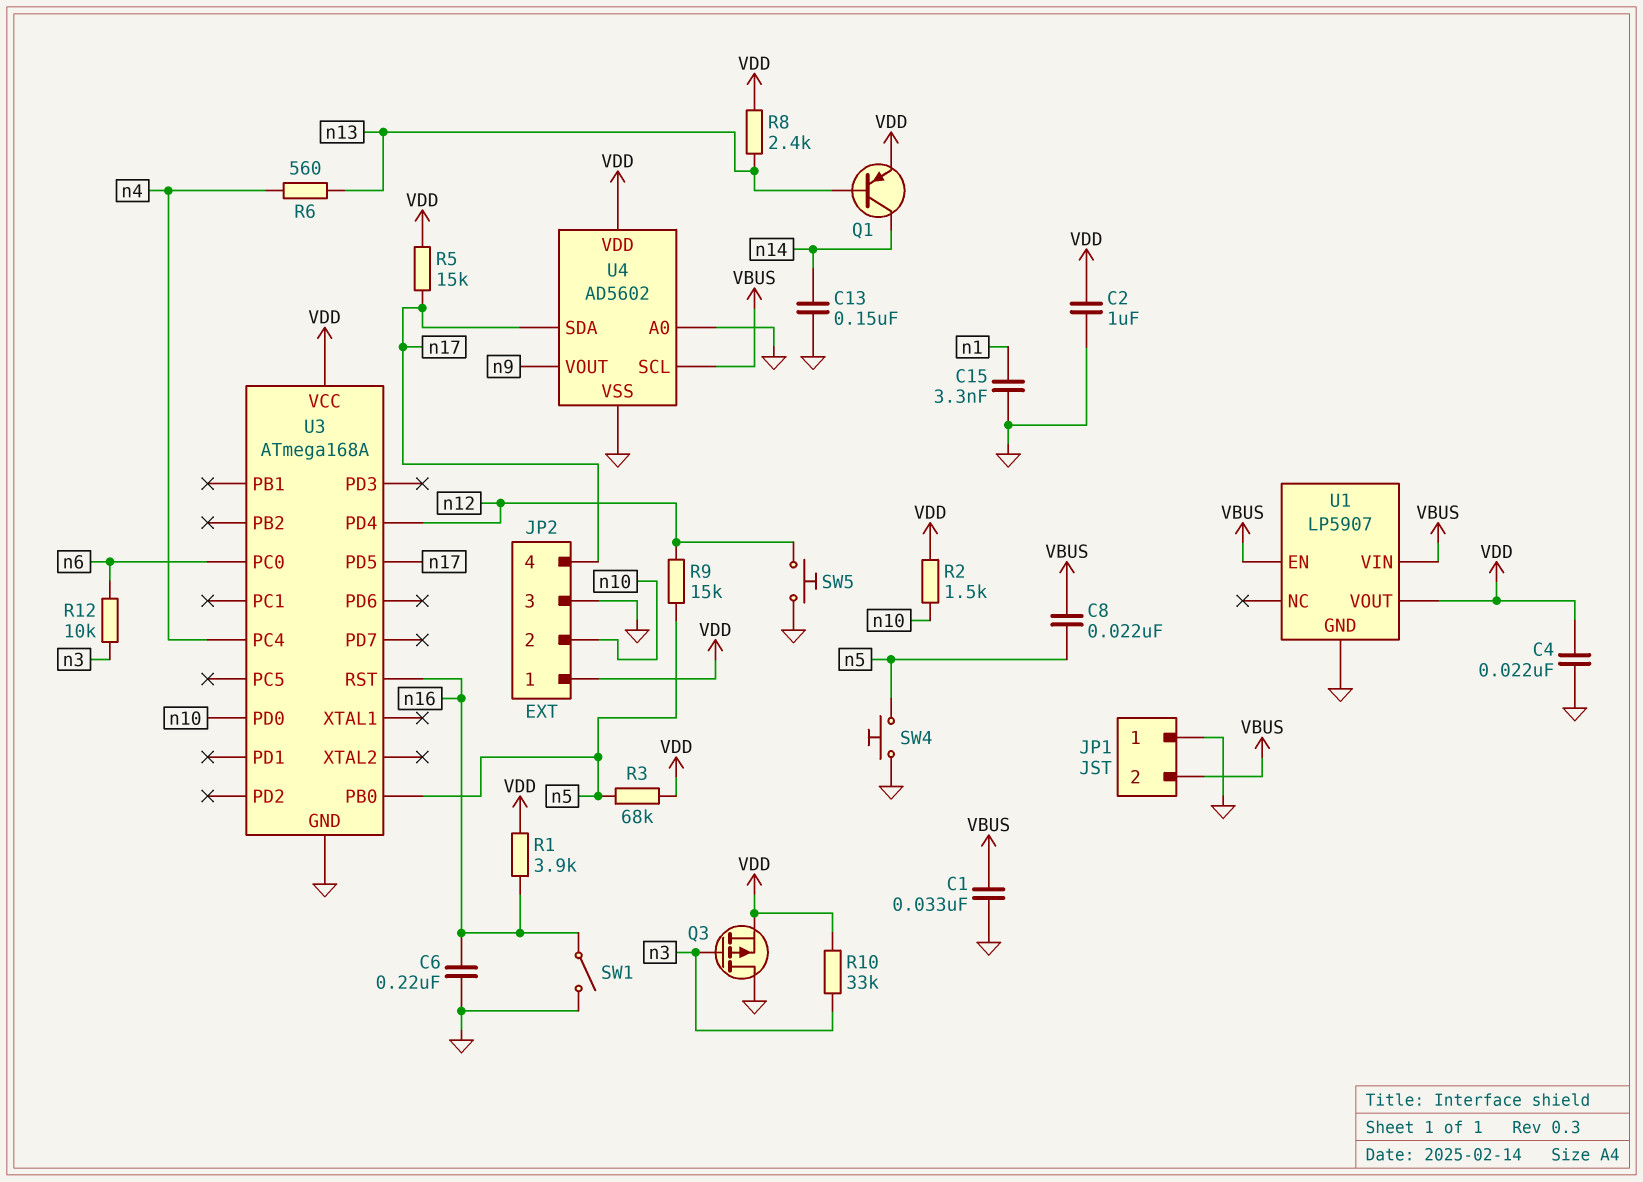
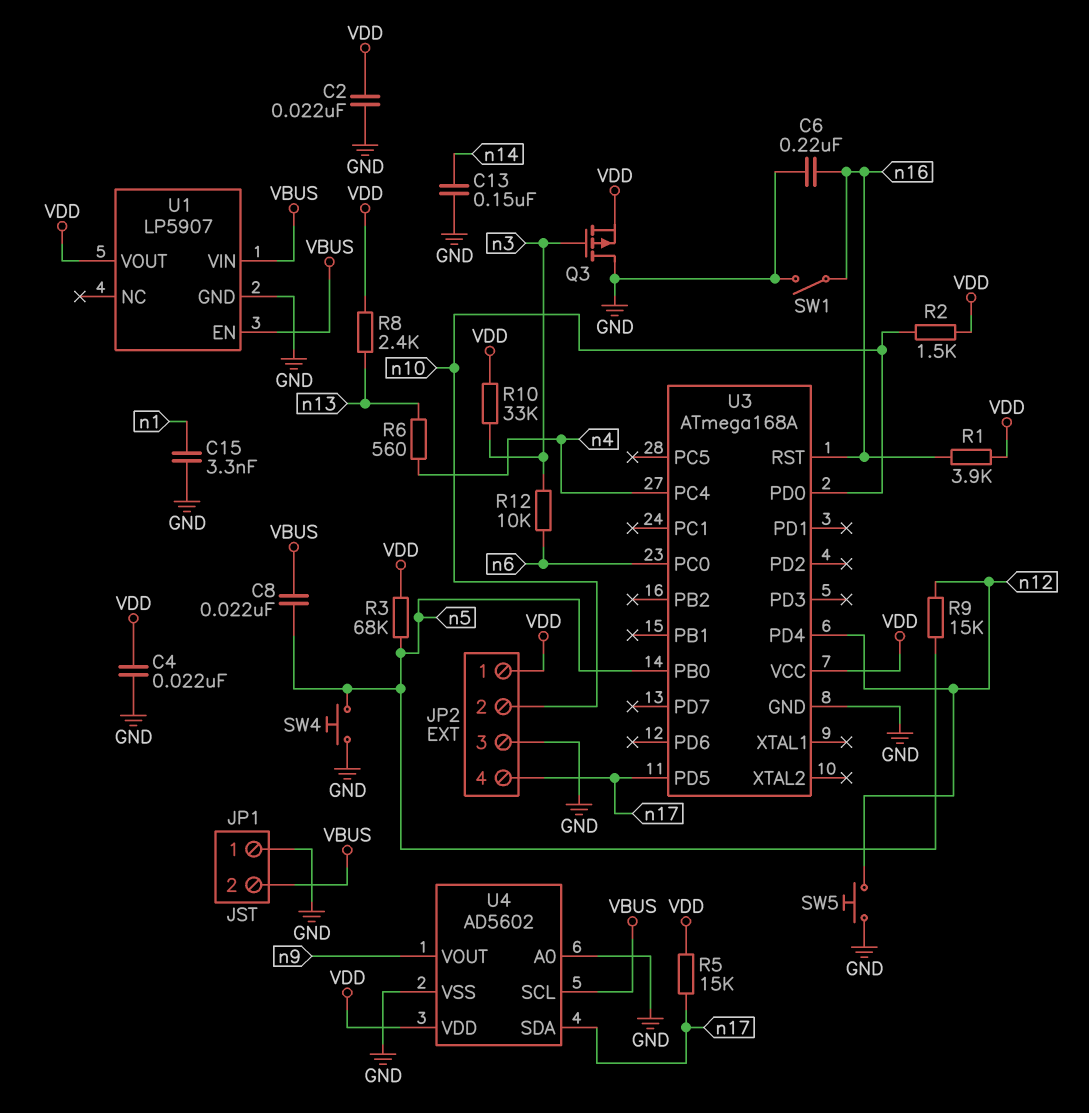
C1: 33nF (GND, VBUS) -> none
C2: 1uF (GND, VDD) -> 22nF (GND, VDD)
Q1: PNP (B n13, C n14, E VDD) -> none

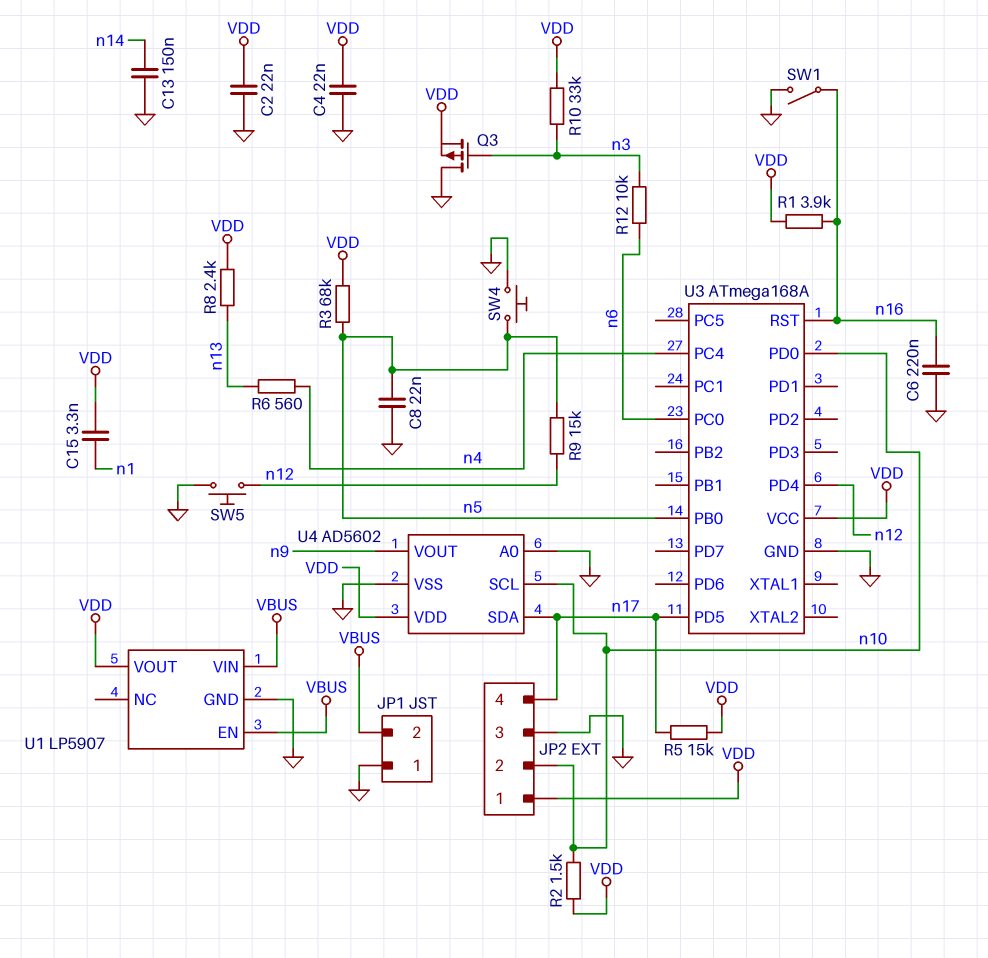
C8: 22nF (VBUS, n5) -> 22nF (GND, n5)
C15: 3.3nF (GND, n1) -> 3.3nF (VDD, n1)
U4 pin SCL: VBUS -> n10

